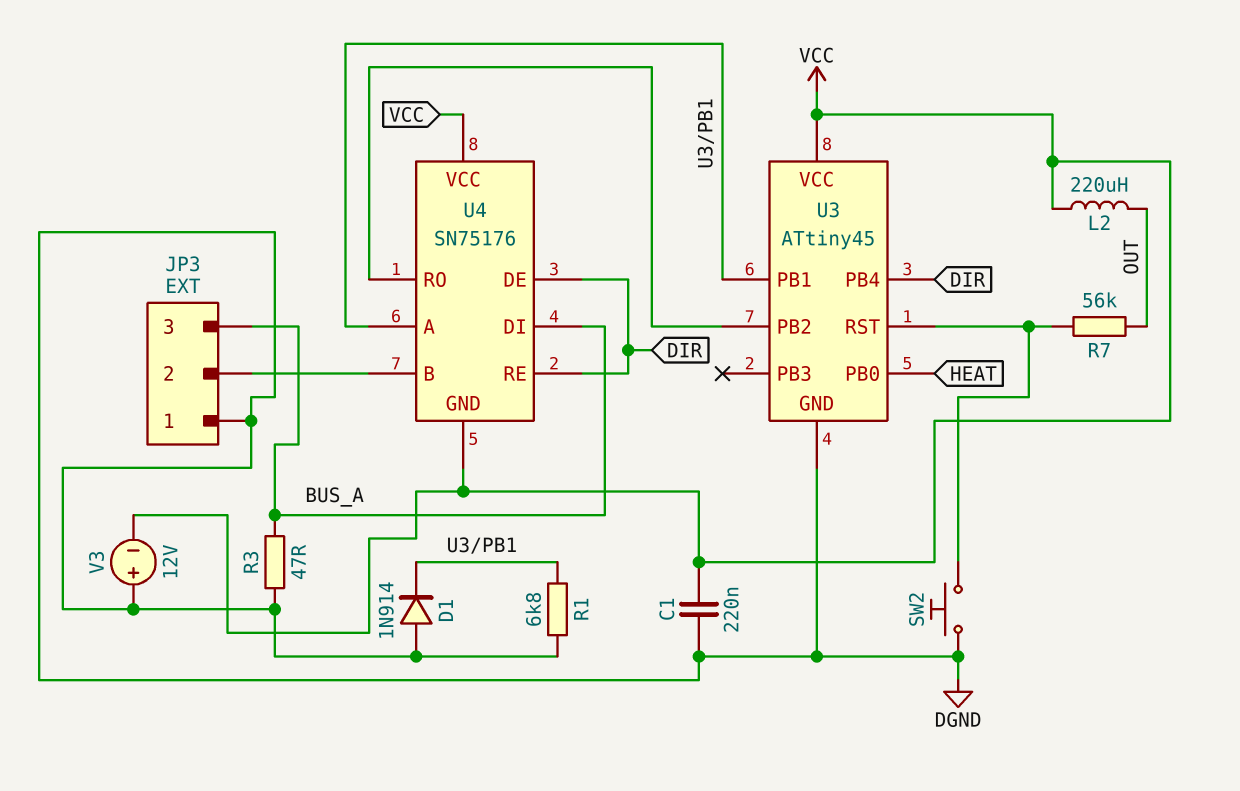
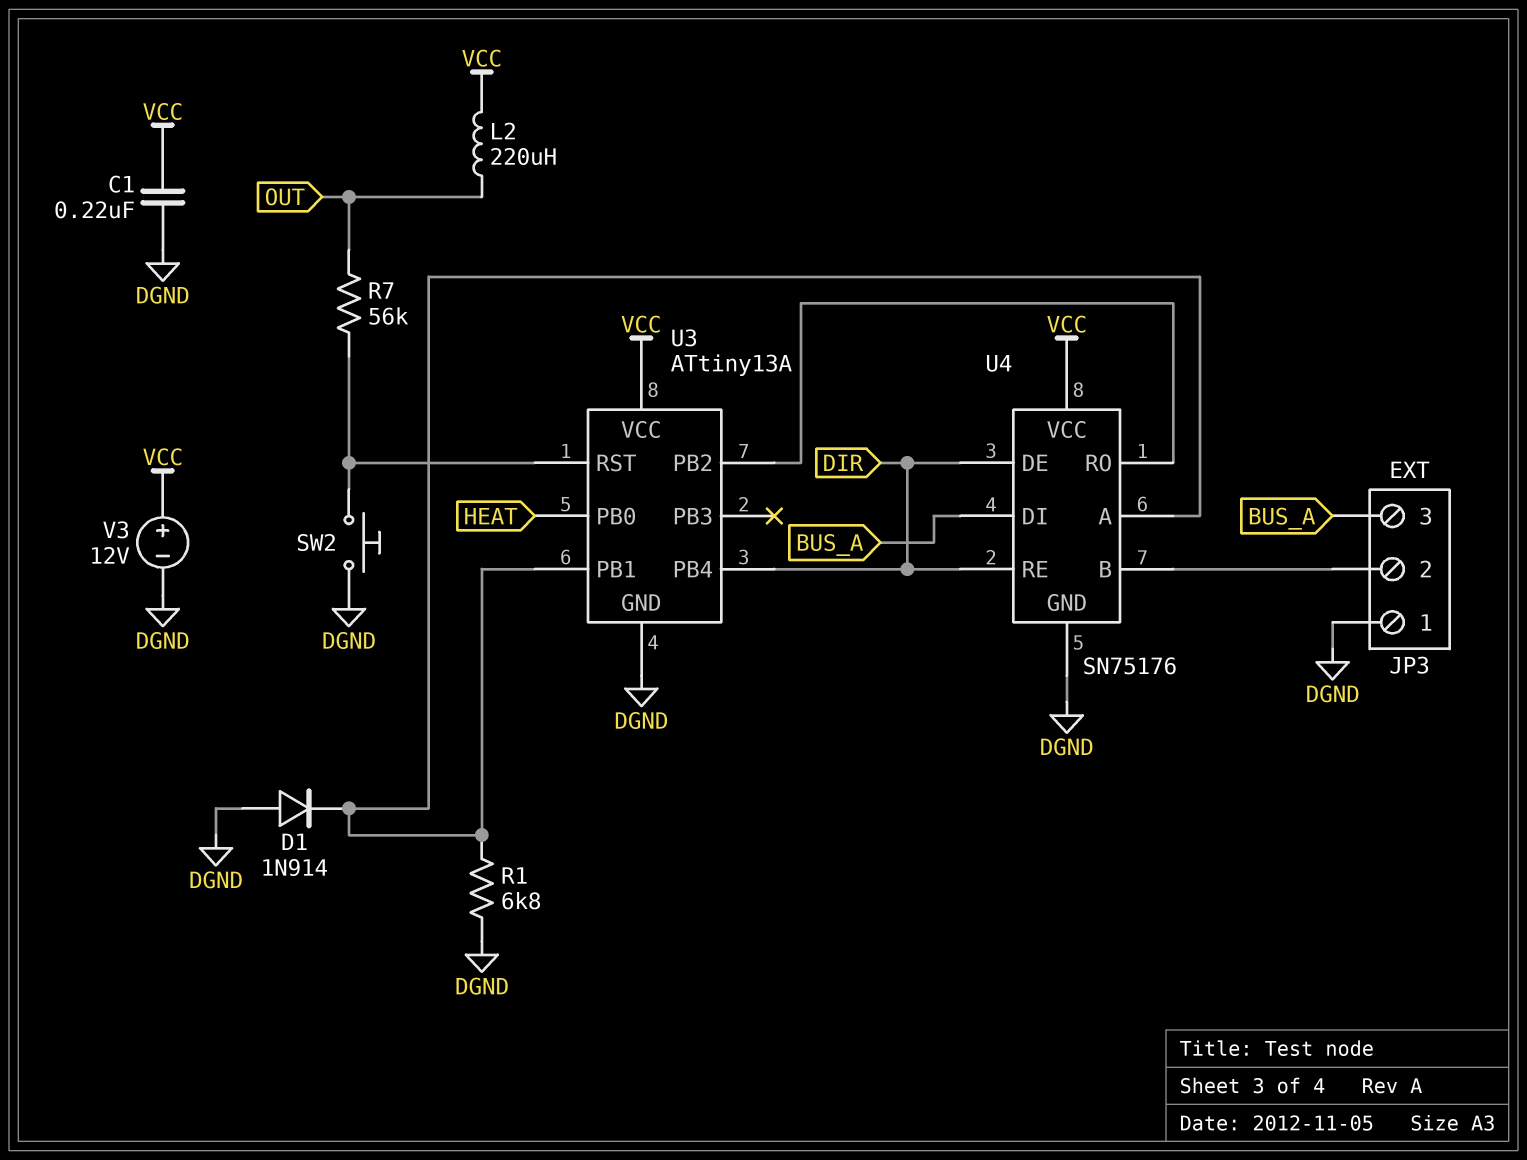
R3: 47 (BUS_A, DGND) -> none
U3: ATtiny45 -> ATtiny13A
U4 pin GND: VCC -> DGND
V3: 12V (plus DGND, minus VCC) -> 12V (plus VCC, minus DGND)

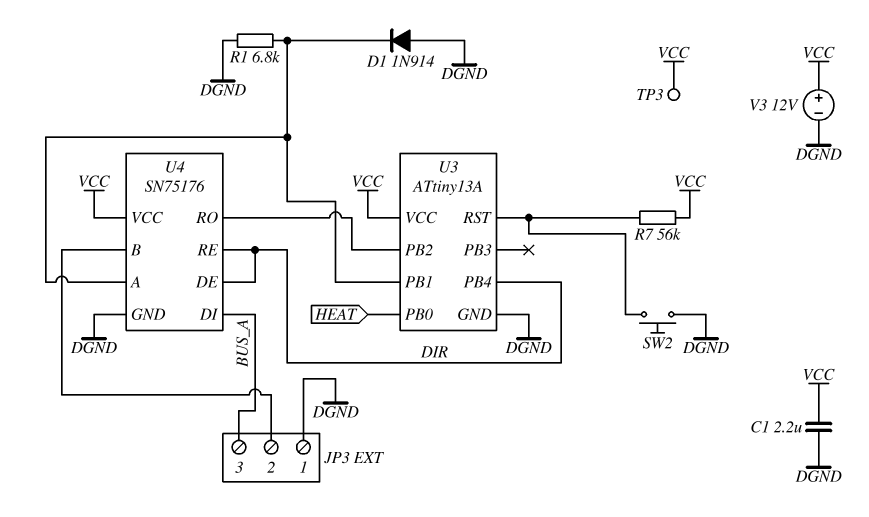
C1: 220nF (DGND, VCC) -> 2.2uF (DGND, VCC)
L2: 220uH (OUT, VCC) -> none
R7: 56k (OUT, U3/RST) -> 56k (U3/RST, VCC)
TP3: none -> test point (VCC)

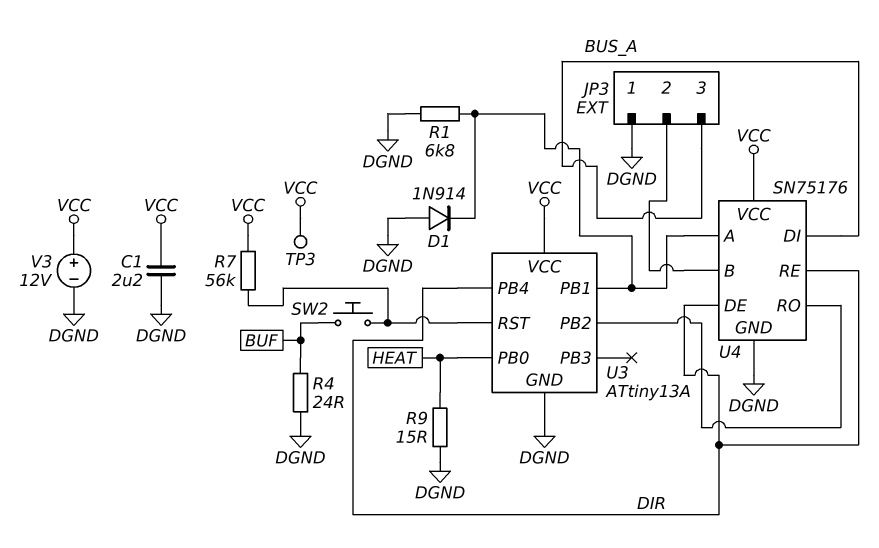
R4: none -> 24 (BUF, DGND)
R9: none -> 15 (DGND, HEAT)
SW2: button (DGND, U3/RST) -> button (BUF, U3/RST)

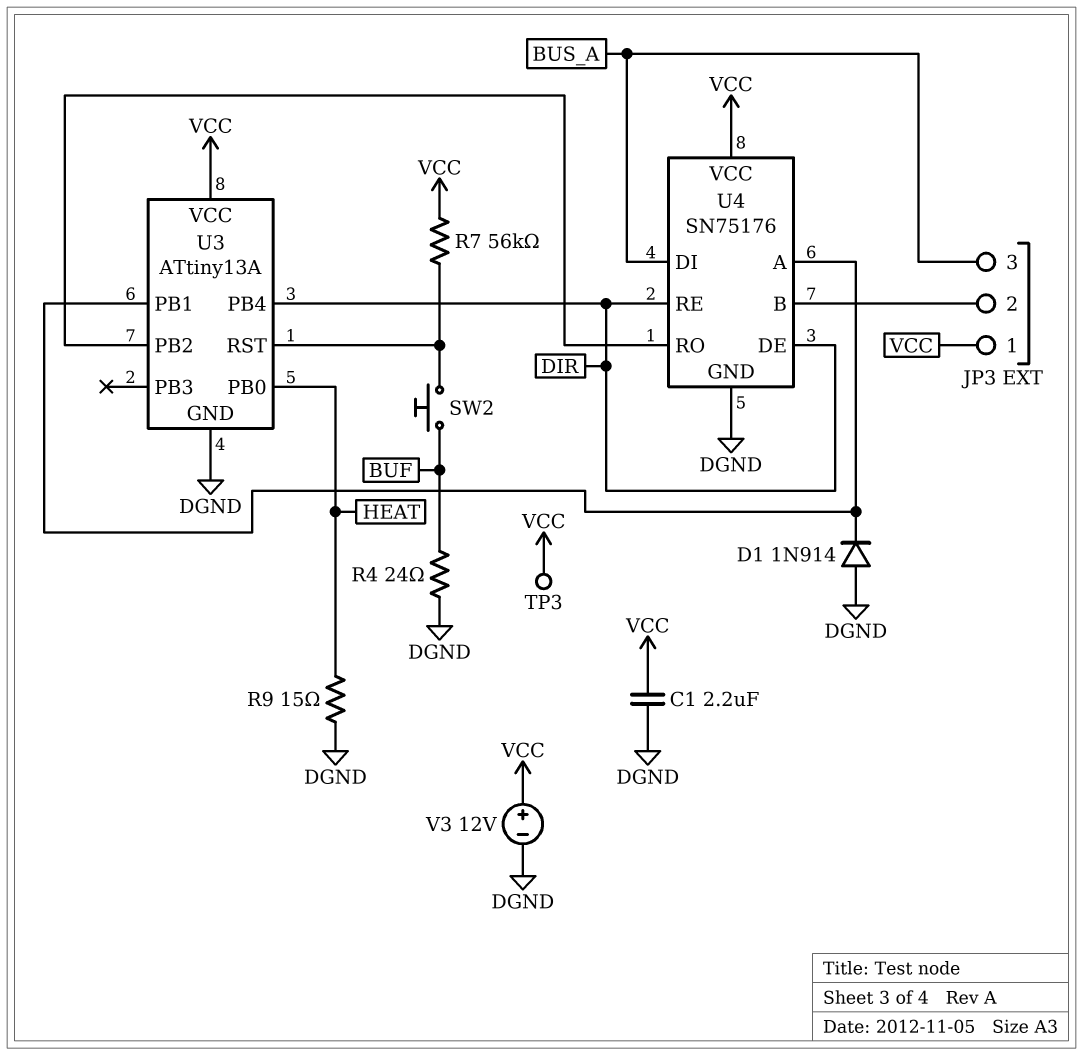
JP3 pin 1: DGND -> VCC
R1: 6.8k (DGND, U3/PB1) -> none

